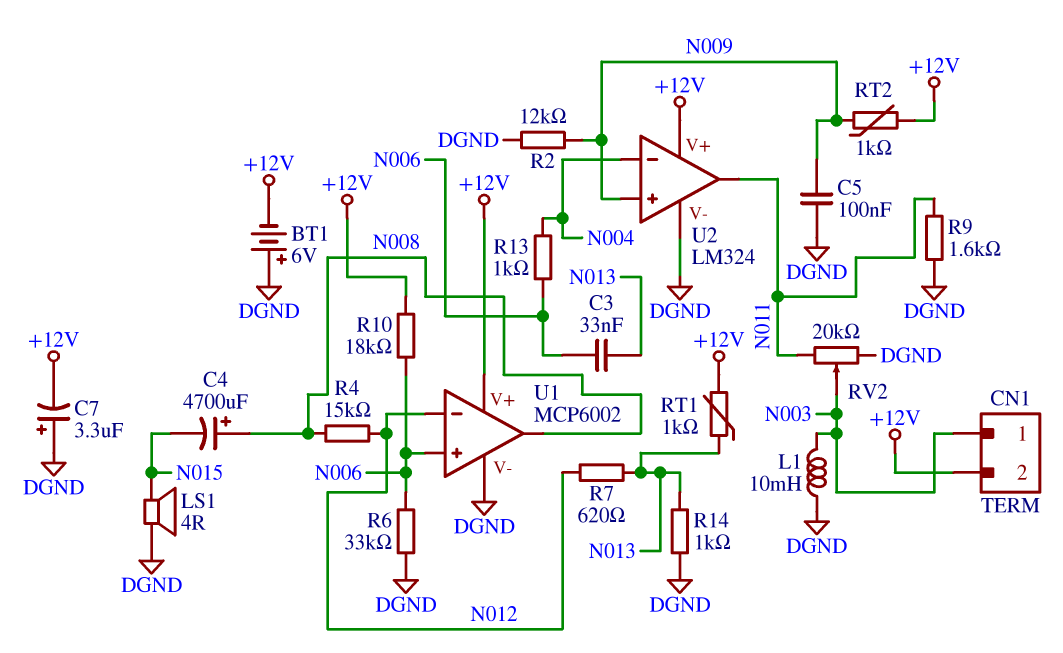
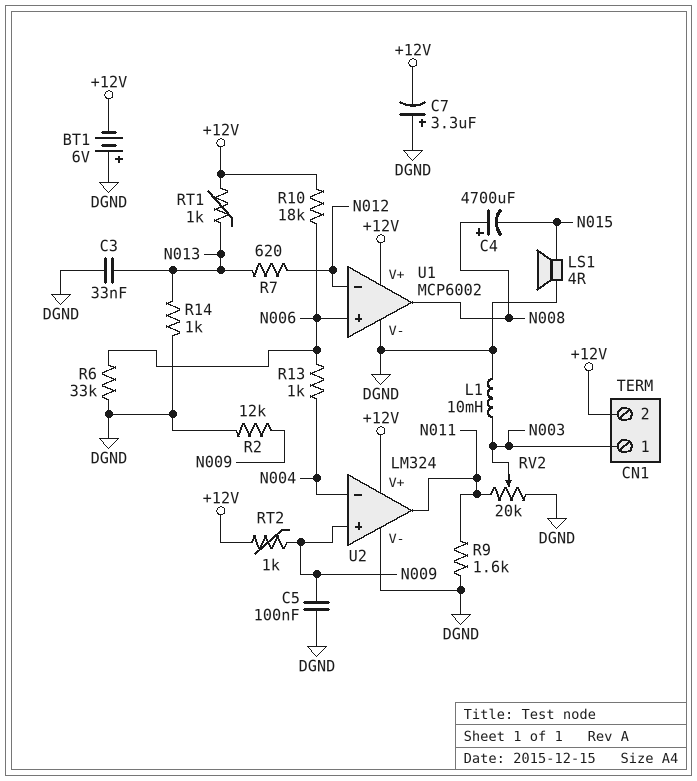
C3: 33nF (N006, N013) -> 33nF (DGND, N013)
R4: 15k (N008, N012) -> none

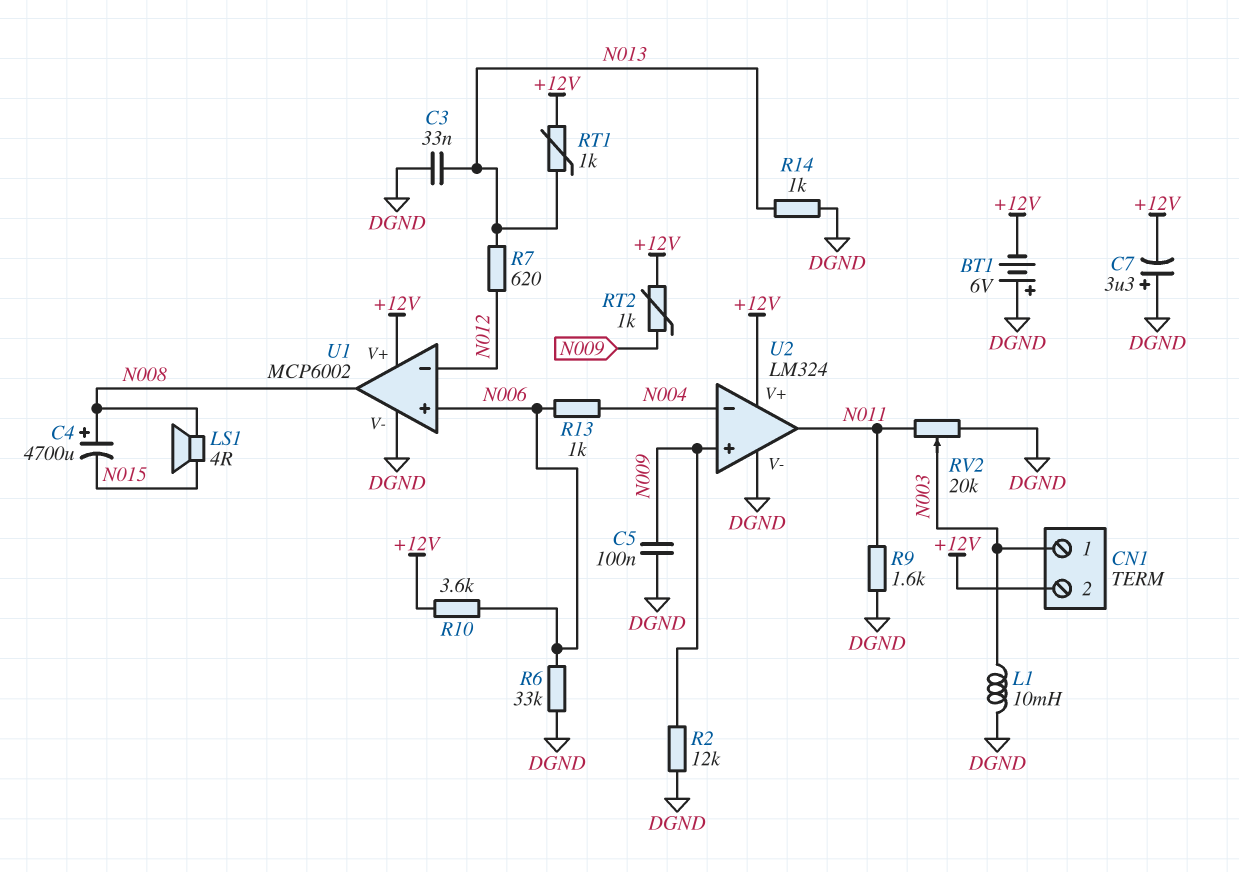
LS1: speaker 4R (DGND, N015) -> speaker 4R (N008, N015)
R10: 18k (+12V, N006) -> 3.6k (+12V, N006)

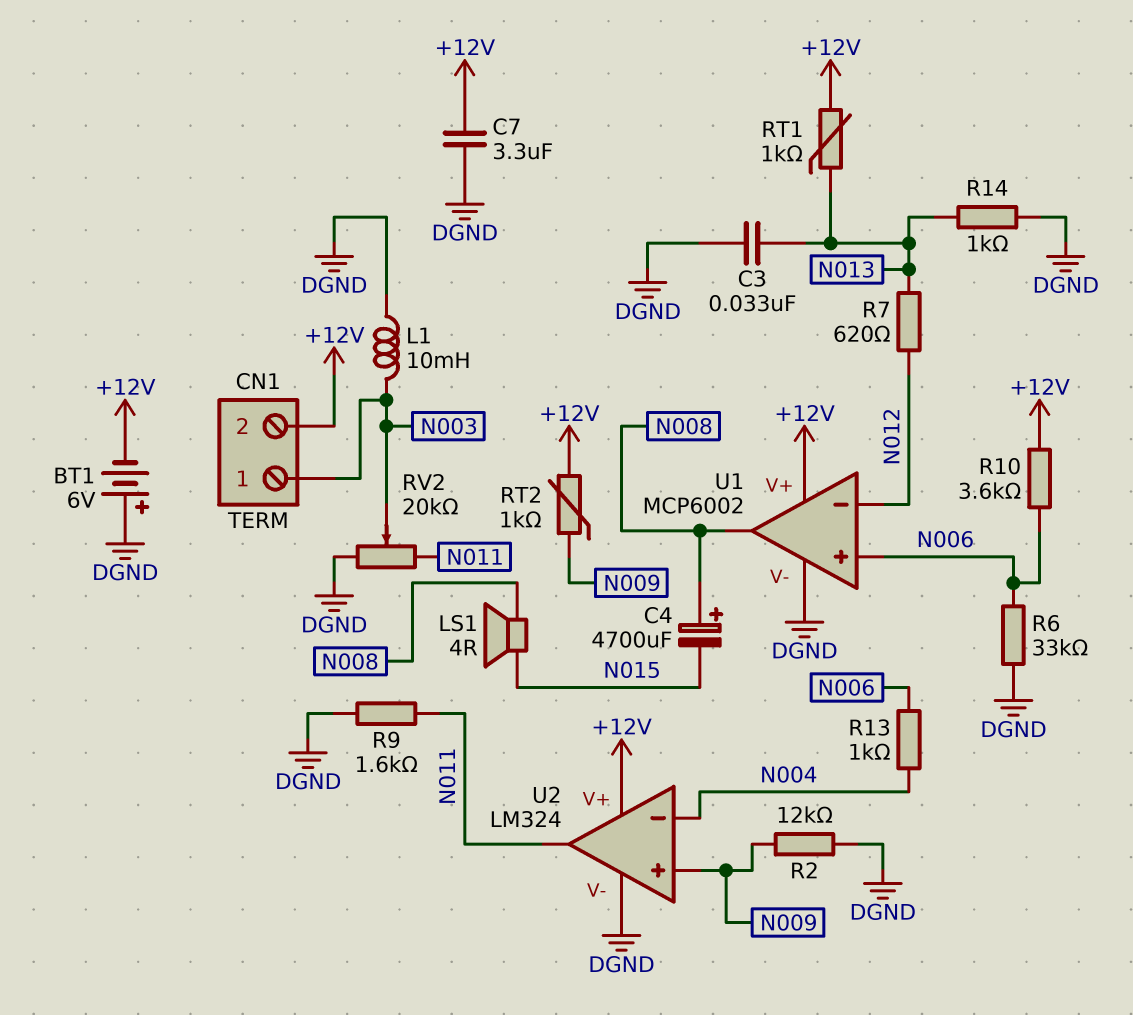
C5: 100nF (DGND, N009) -> none
C7: 3.3uF (plus DGND, minus +12V) -> 3.3uF (+12V, DGND)

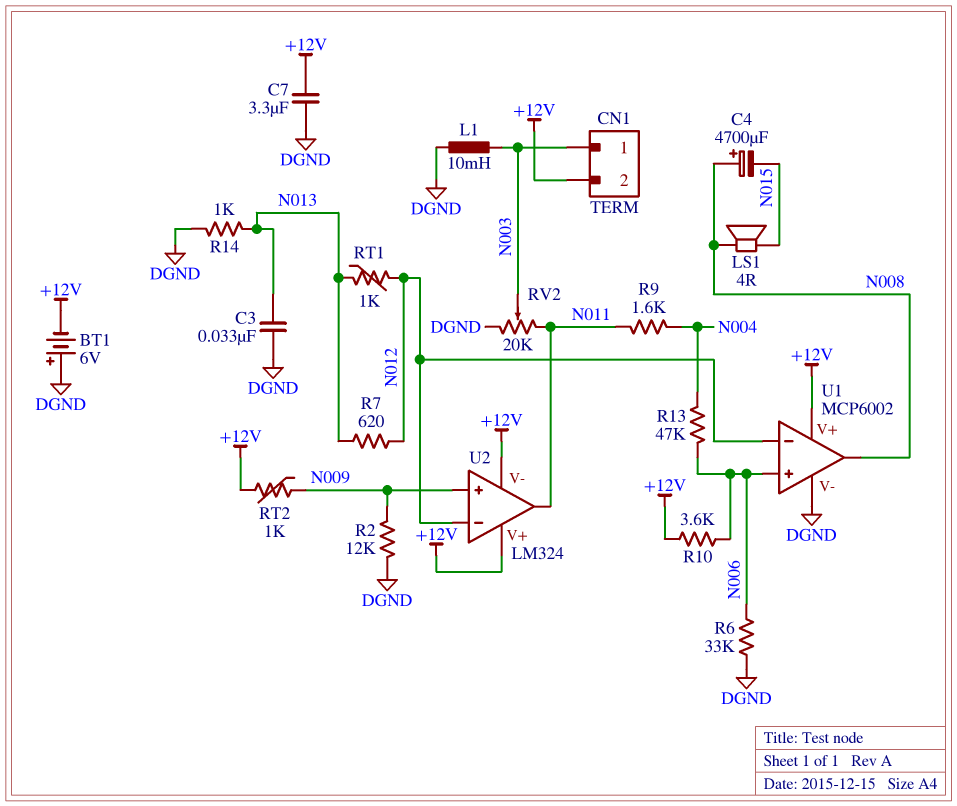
R9: 1.6k (DGND, N011) -> 1.6k (N004, N011)
R13: 1k (N004, N006) -> 47k (N004, N006)
RT1: 1k (+12V, N013) -> 1k (N012, N013)
U2 pin V-: DGND -> +12V
U2 pin in-: N004 -> N012

